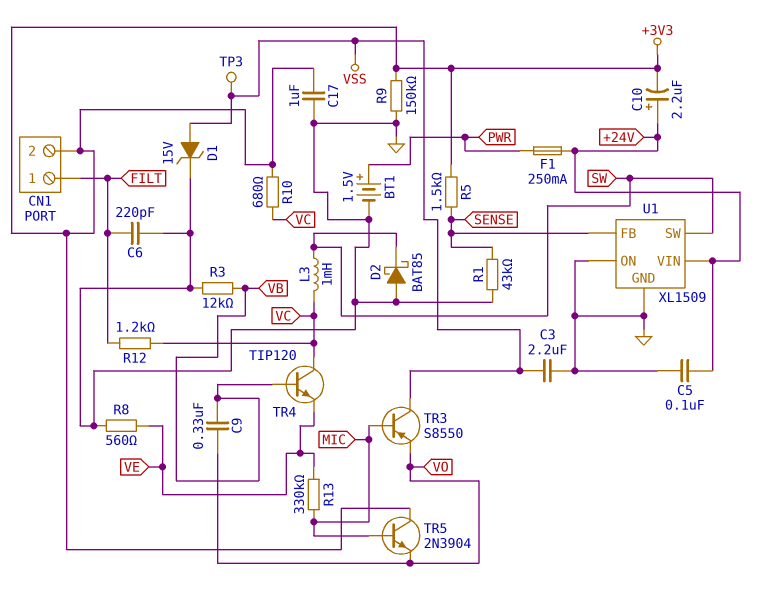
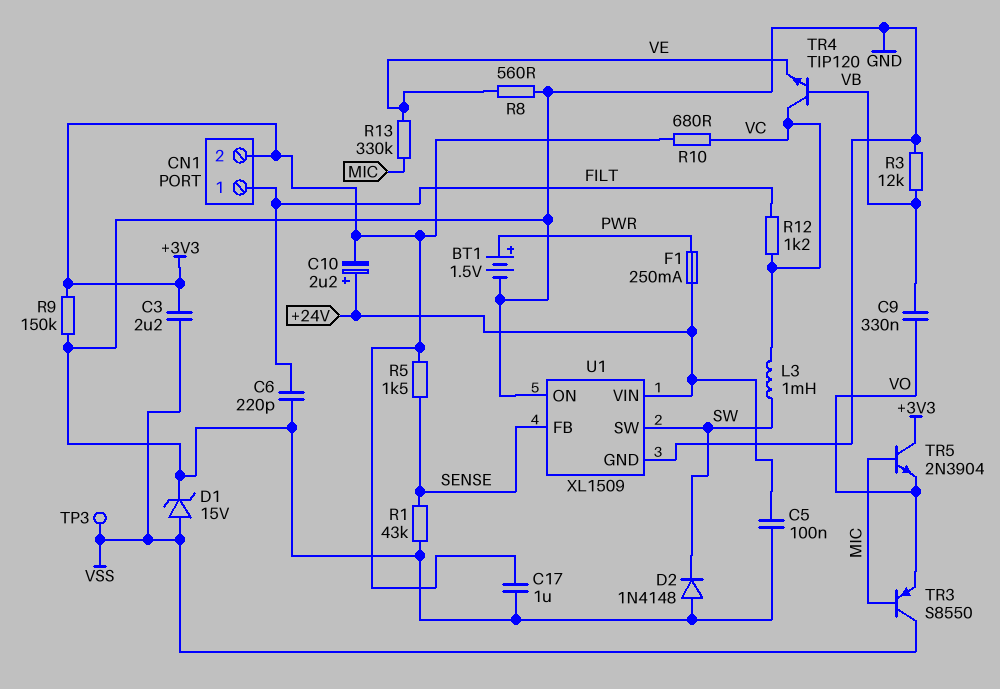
C3: 2.2uF (GND, VSS) -> 2.2uF (+3V3, VSS)
D2: schottky BAT85 (A GND, K SW) -> diode 1N4148 (A GND, K SW)

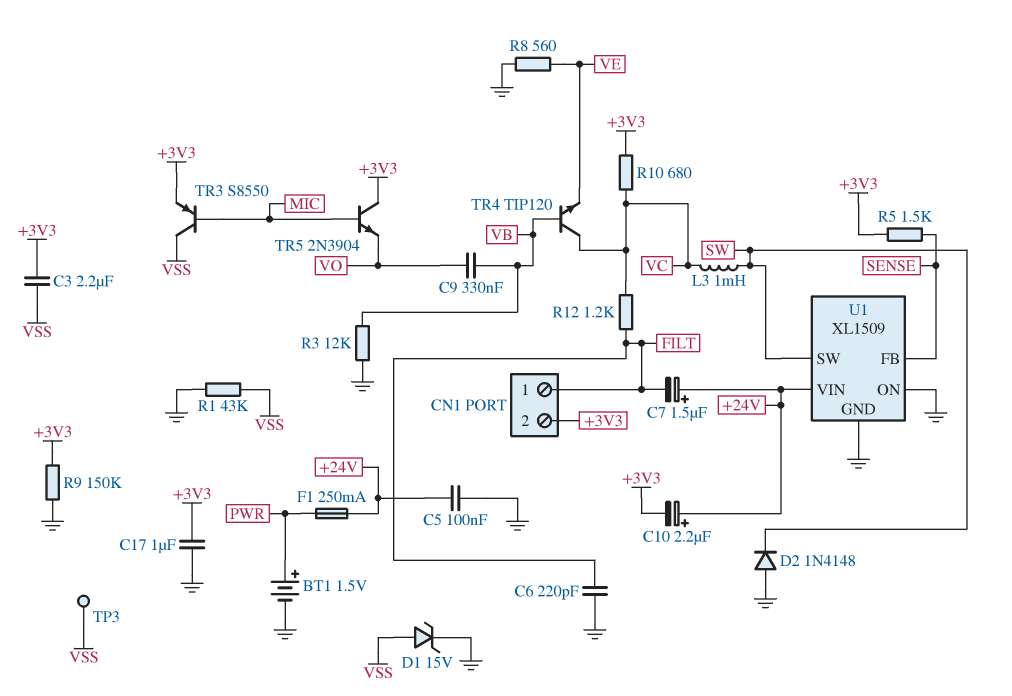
C7: none -> 1.5uF (plus +24V, minus FILT)
R1: 43k (GND, SENSE) -> 43k (GND, VSS)
R13: 330k (MIC, VE) -> none
TR3: PNP S8550 (B MIC, C VSS, E VO) -> PNP S8550 (B MIC, C VSS, E +3V3)

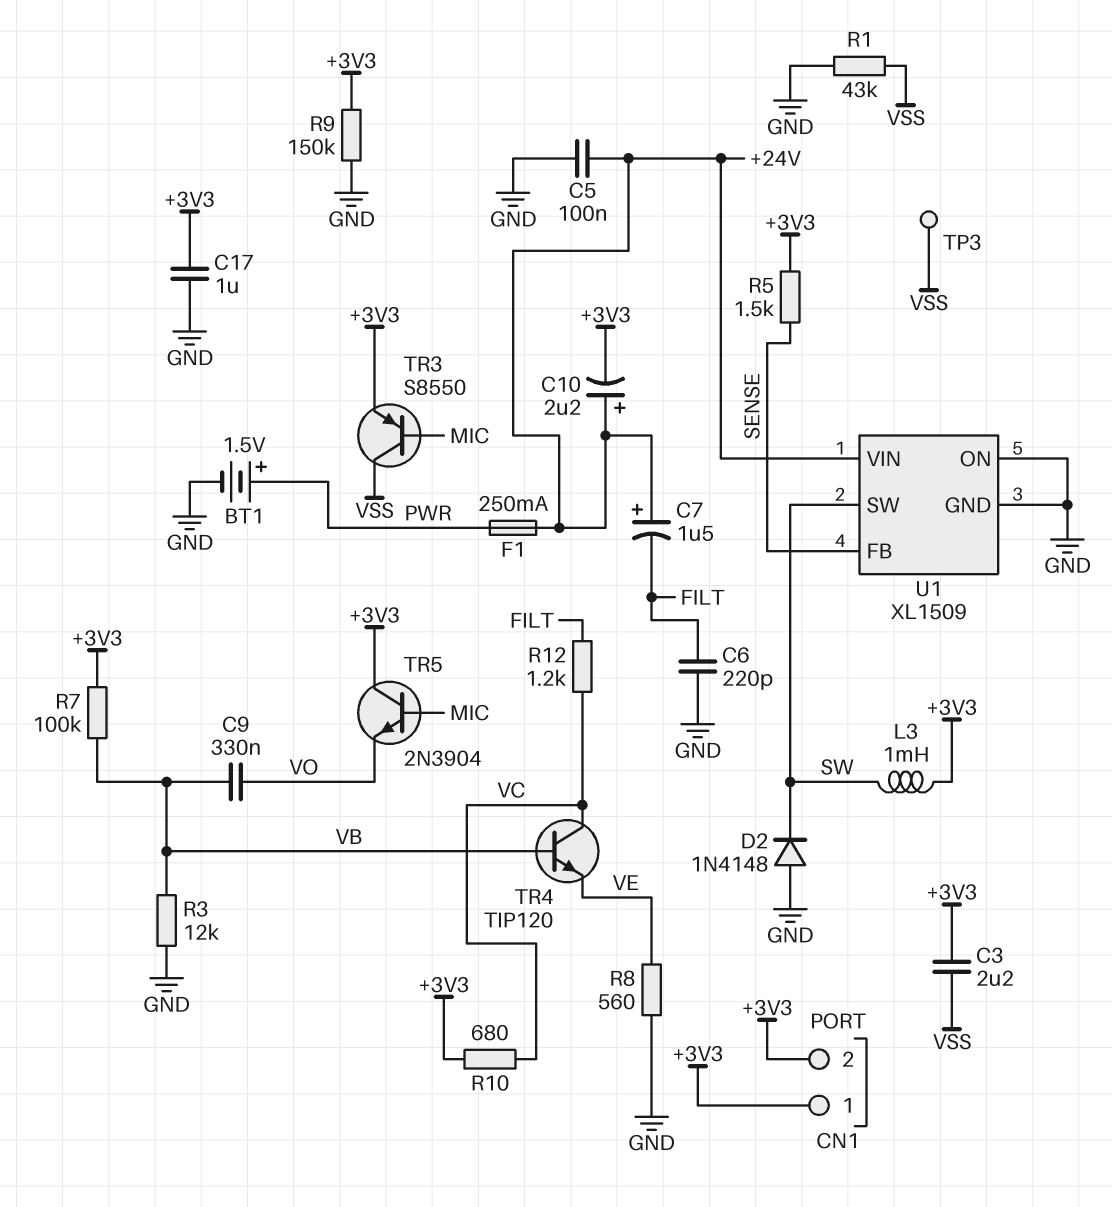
CN1 pin 1: FILT -> +3V3
D1: zener 15V (A VSS, K GND) -> none
L3: 1mH (SW, VC) -> 1mH (+3V3, SW)
R7: none -> 100k (+3V3, VB)

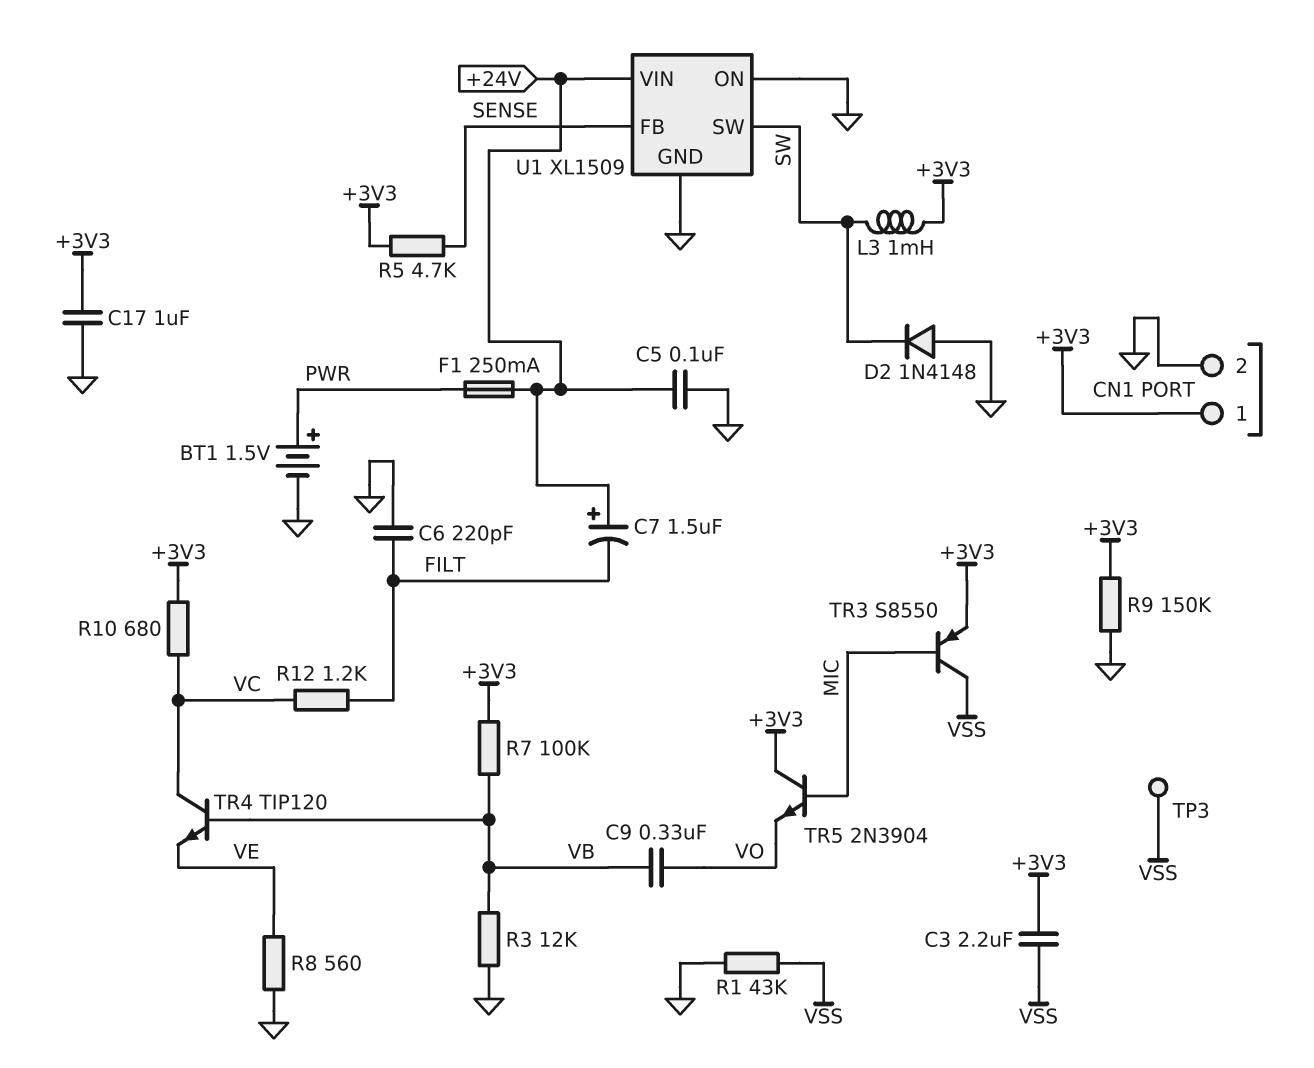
C10: 2.2uF (plus +24V, minus +3V3) -> none
CN1 pin 2: +3V3 -> GND
R5: 1.5k (+3V3, SENSE) -> 4.7k (+3V3, SENSE)

